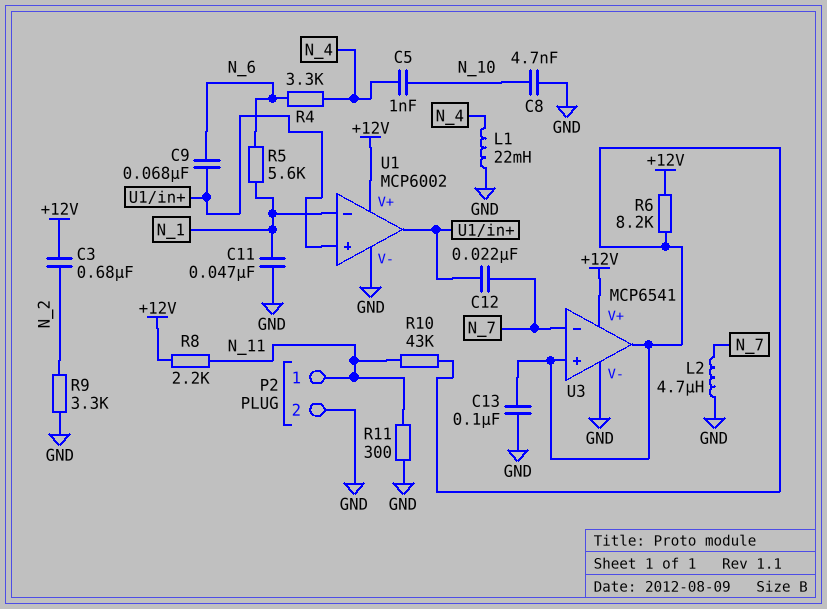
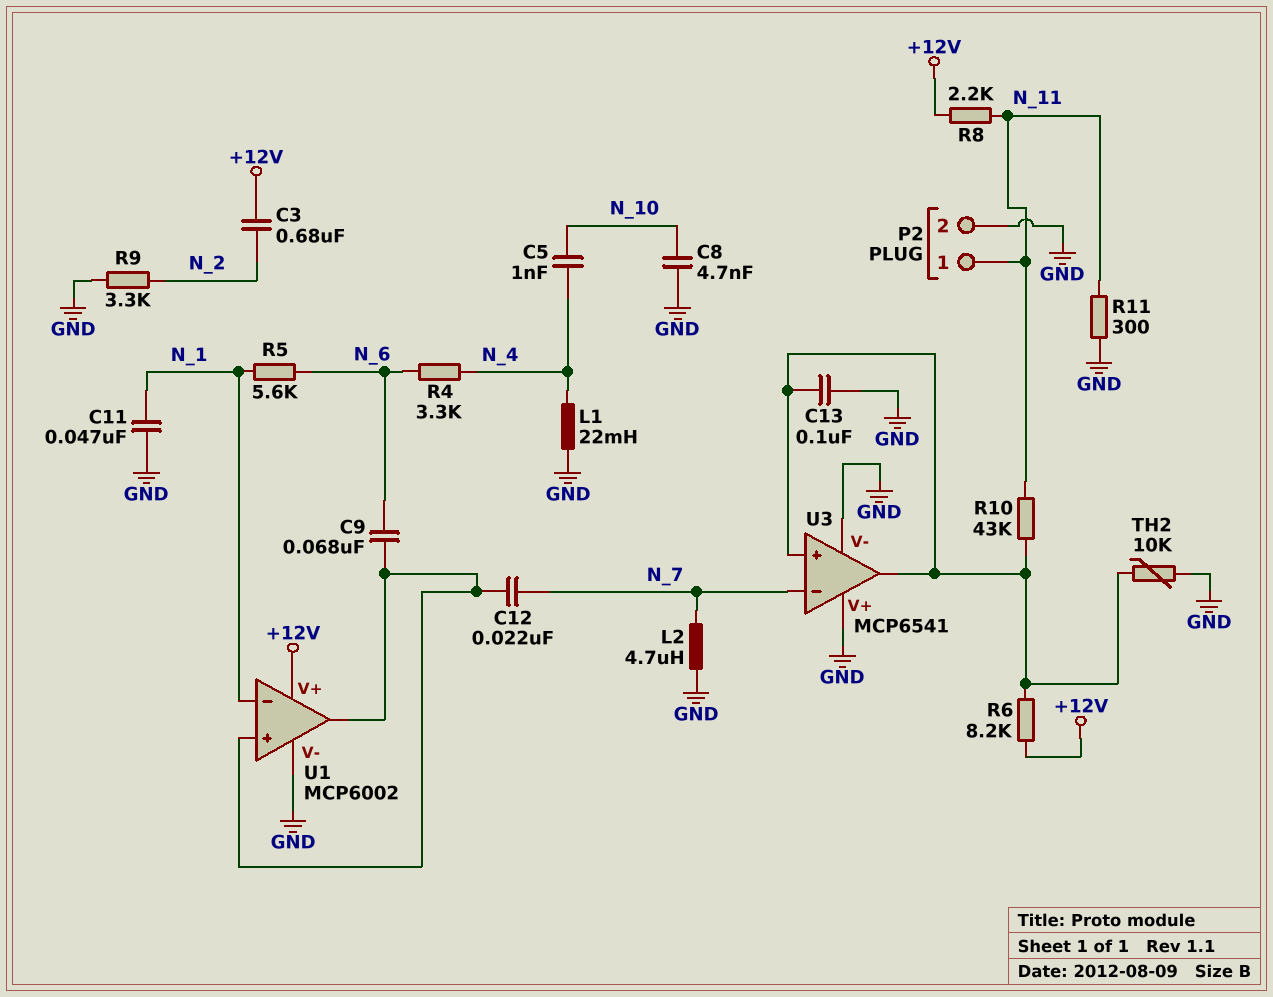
TH2: none -> 10k (GND, U3/in+)
U3 pin V+: +12V -> GND

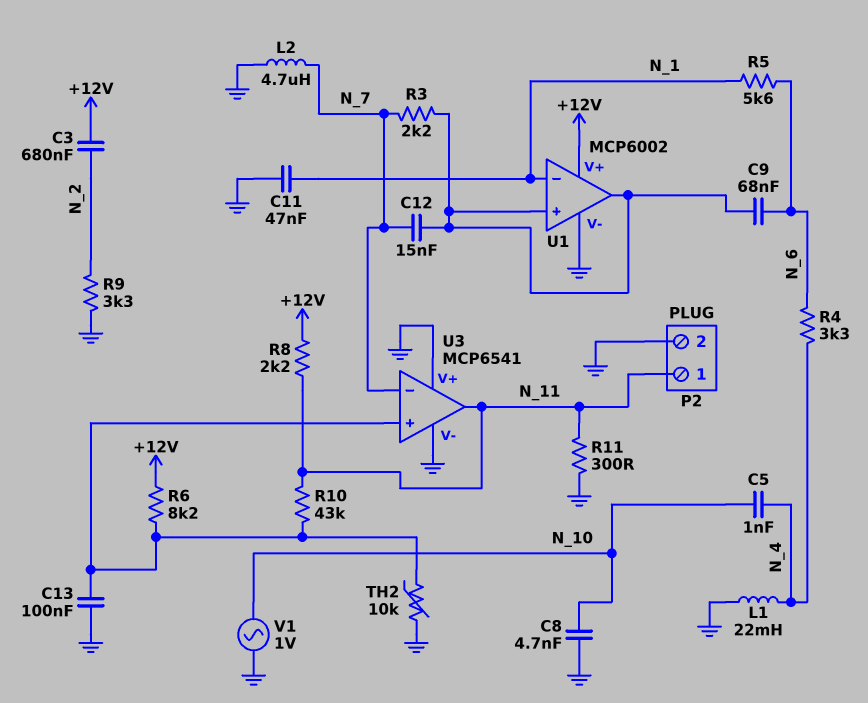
C12: 22nF (N_7, U1/in+) -> 15nF (N_7, U1/in+)
R3: none -> 2.2k (N_7, U1/in+)
U3 pin out: U3/in+ -> N_11
V1: none -> AC 1V (GND, N_10)

